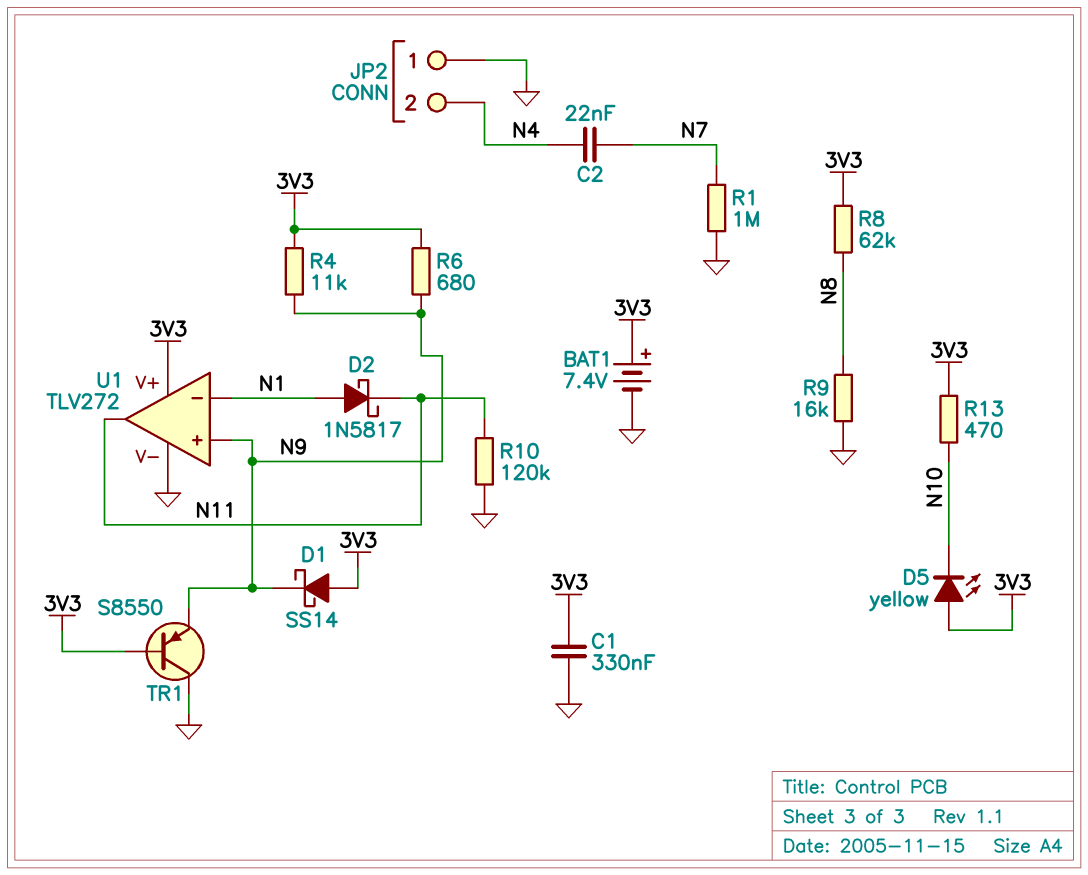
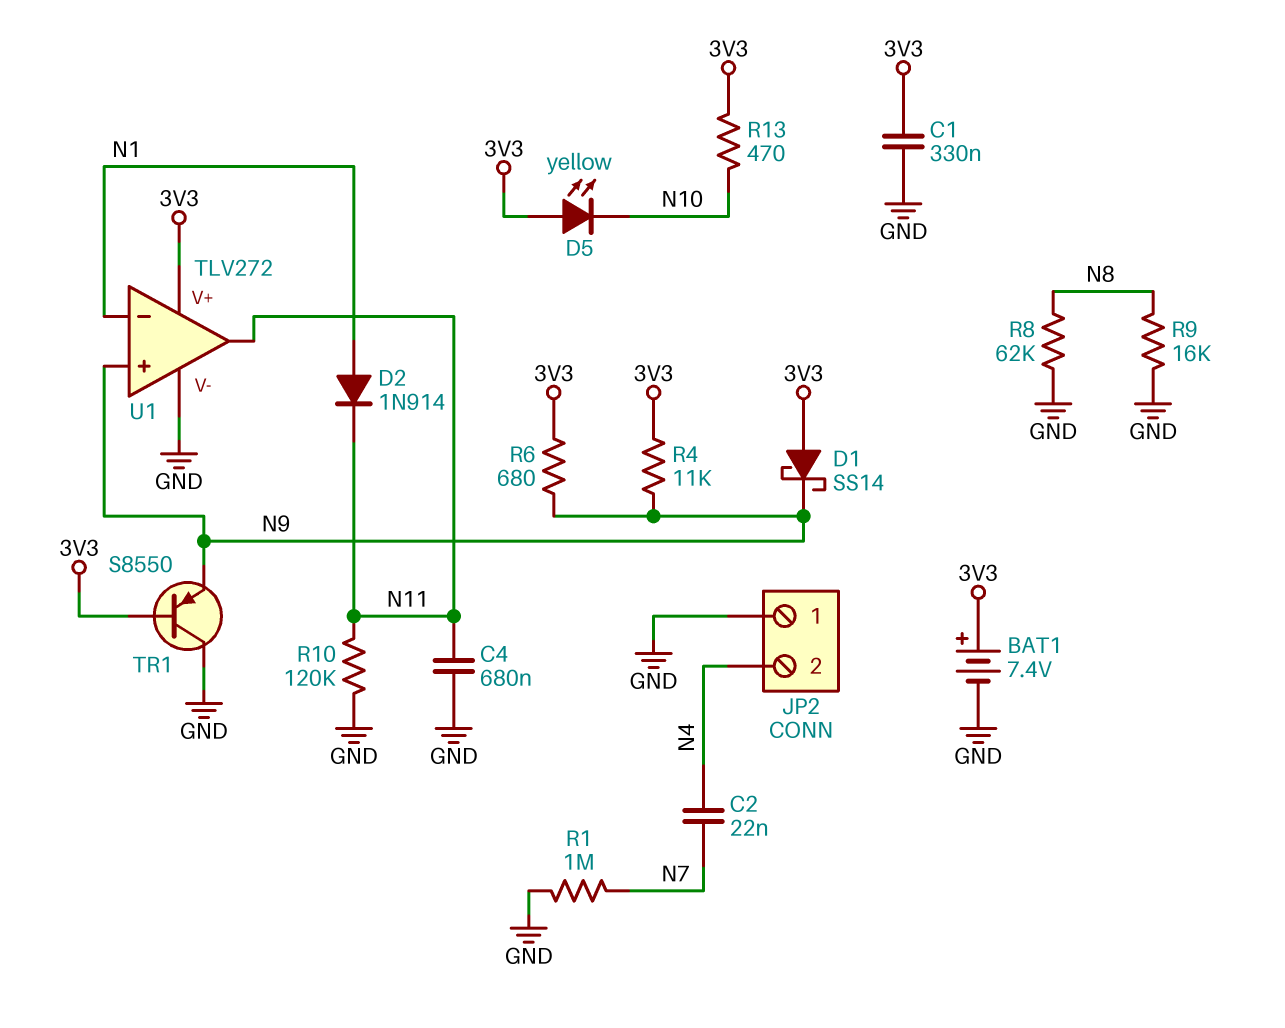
C4: none -> 680nF (GND, N11)
D2: schottky 1N5817 (A N1, K N11) -> diode 1N914 (A N1, K N11)
R8: 62k (3V3, N8) -> 62k (GND, N8)

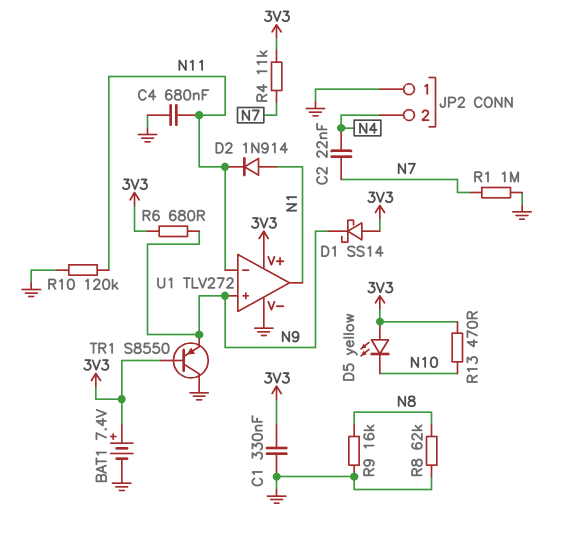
R4: 11k (3V3, N9) -> 11k (3V3, N7)
U1 pin in-: N1 -> N11
U1 pin out: N11 -> N1

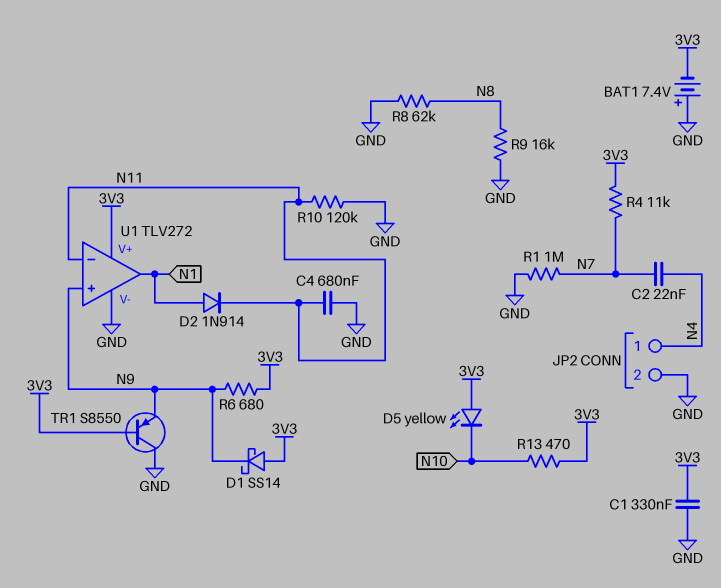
BAT1: 7.4V (plus 3V3, minus GND) -> 7.4V (plus GND, minus 3V3)
JP2 pin 1: GND -> N4
JP2 pin 2: N4 -> GND

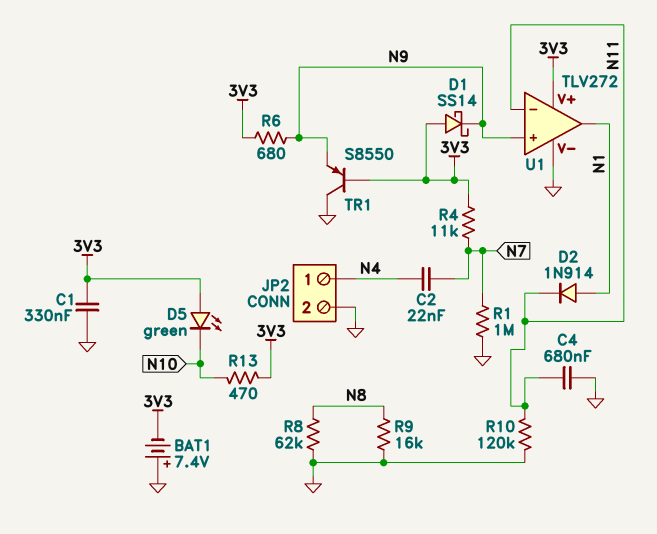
D5: LED yellow (A 3V3, K N10) -> LED green (A 3V3, K N10)

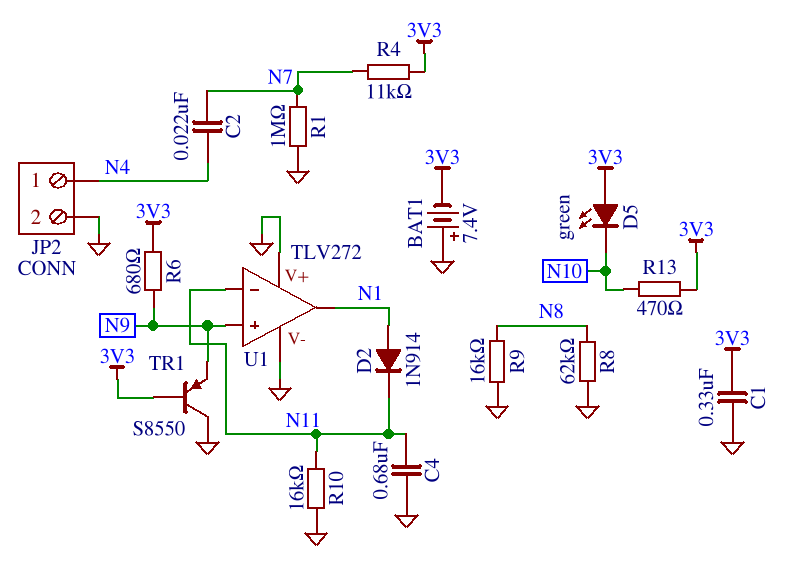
D1: schottky SS14 (A 3V3, K N9) -> none
R10: 120k (GND, N11) -> 16k (GND, N11)
U1 pin V+: 3V3 -> GND

